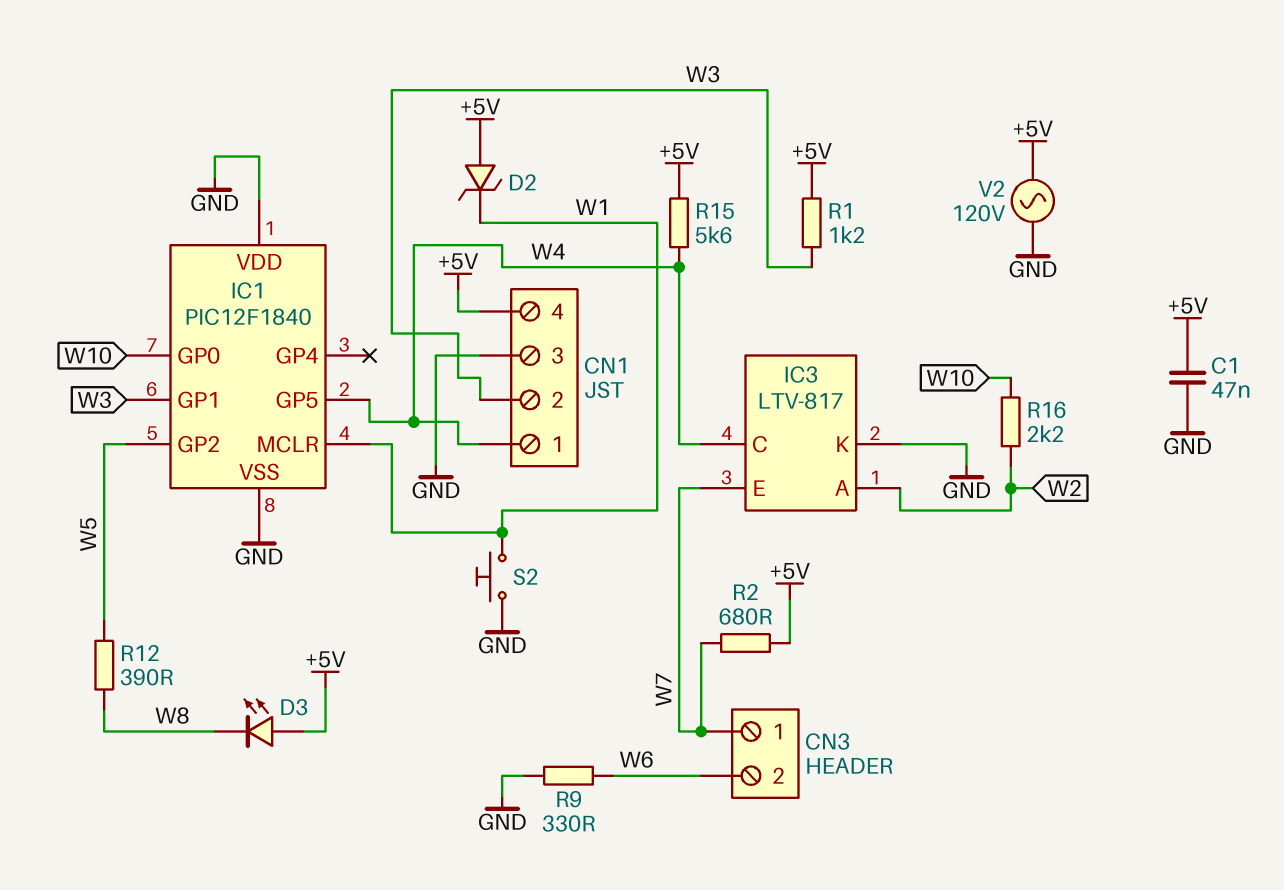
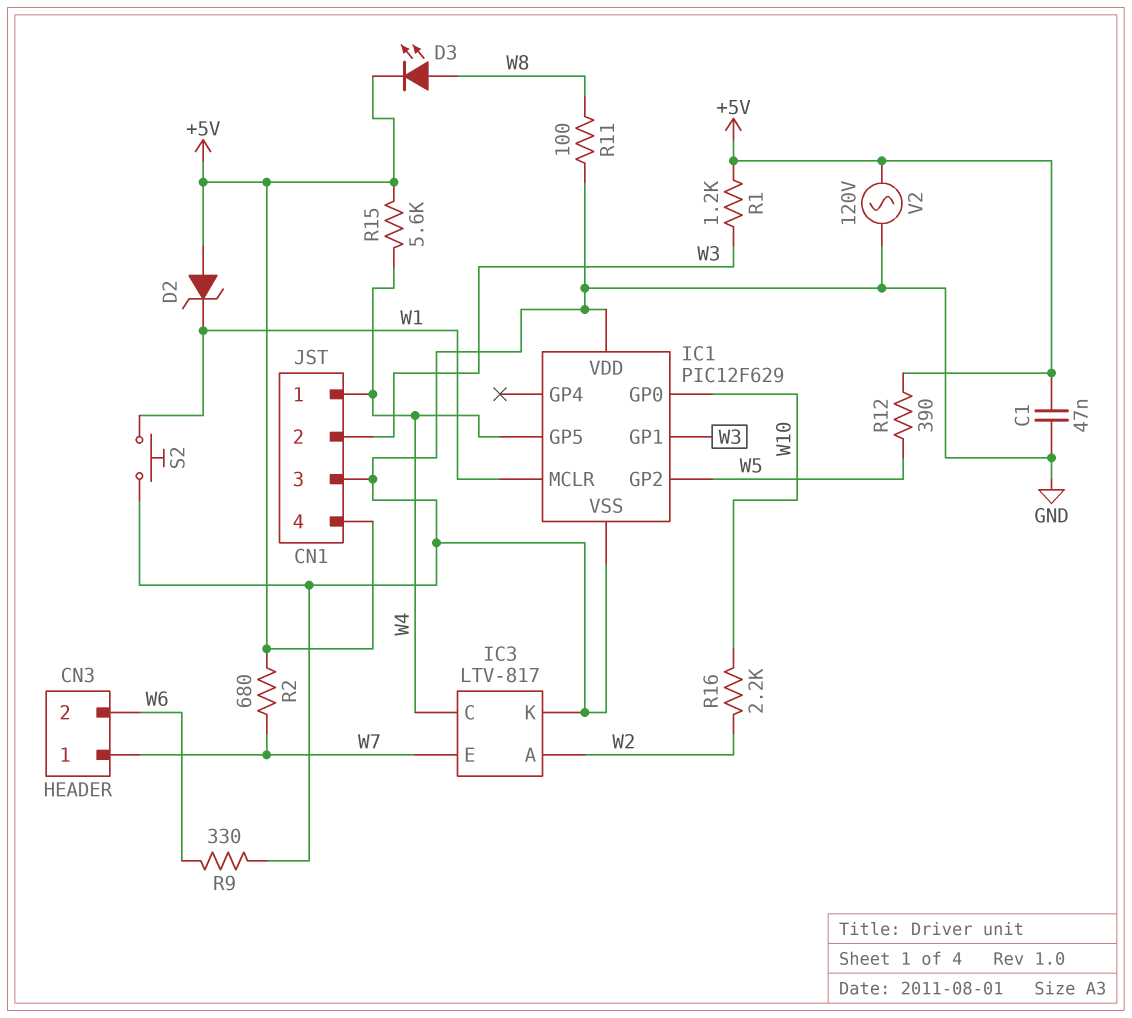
D3: LED (A +5V, K W8) -> LED (A W8, K +5V)
IC1: PIC12F1840 -> PIC12F629
R11: none -> 100 (GND, W8)
R12: 390 (W5, W8) -> 390 (+5V, W5)

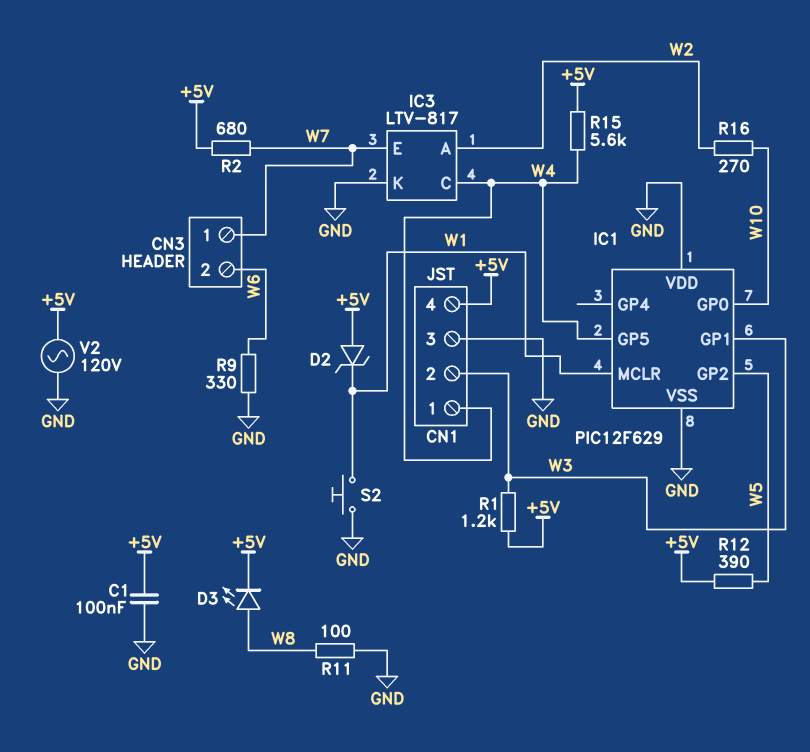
C1: 47nF (+5V, GND) -> 100nF (+5V, GND)
R16: 2.2k (W2, W10) -> 270 (W2, W10)

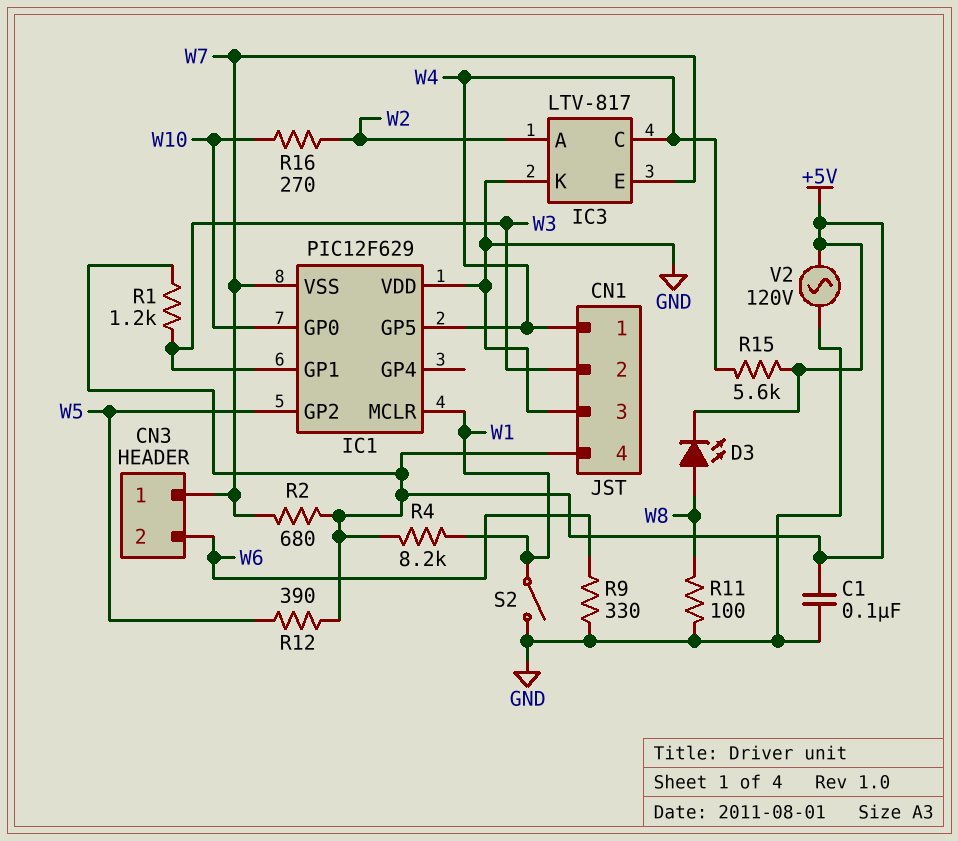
D2: zener (A +5V, K W1) -> none
IC1 pin VSS: GND -> W7
R4: none -> 8.2k (+5V, W1)
S2: button (GND, W1) -> switch (GND, W1)

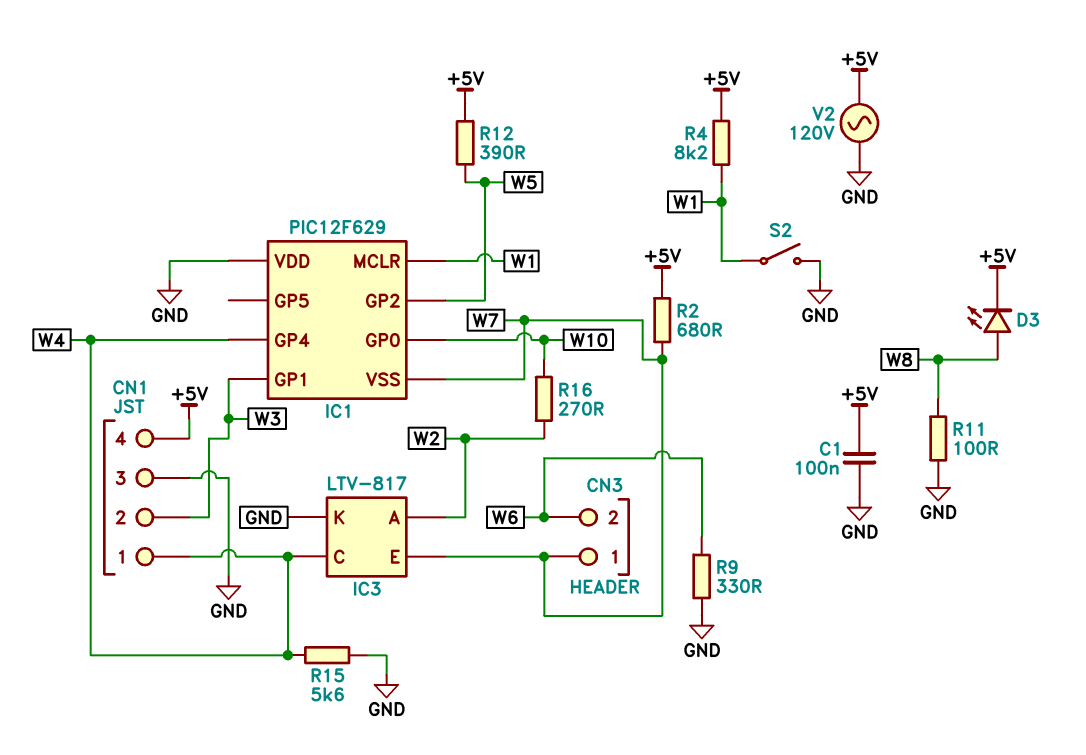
IC1 pin GP4: none -> W4
IC1 pin GP5: W4 -> none
R1: 1.2k (+5V, W3) -> none
R15: 5.6k (+5V, W4) -> 5.6k (GND, W4)

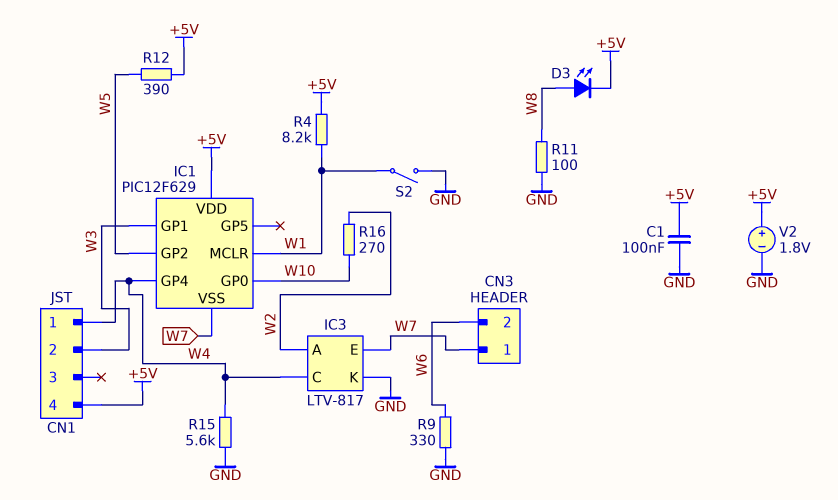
CN1 pin 3: GND -> none
IC1 pin VDD: GND -> +5V
R2: 680 (+5V, W7) -> none
V2: AC 120V (+5V, GND) -> 1.8V (plus +5V, minus GND)

